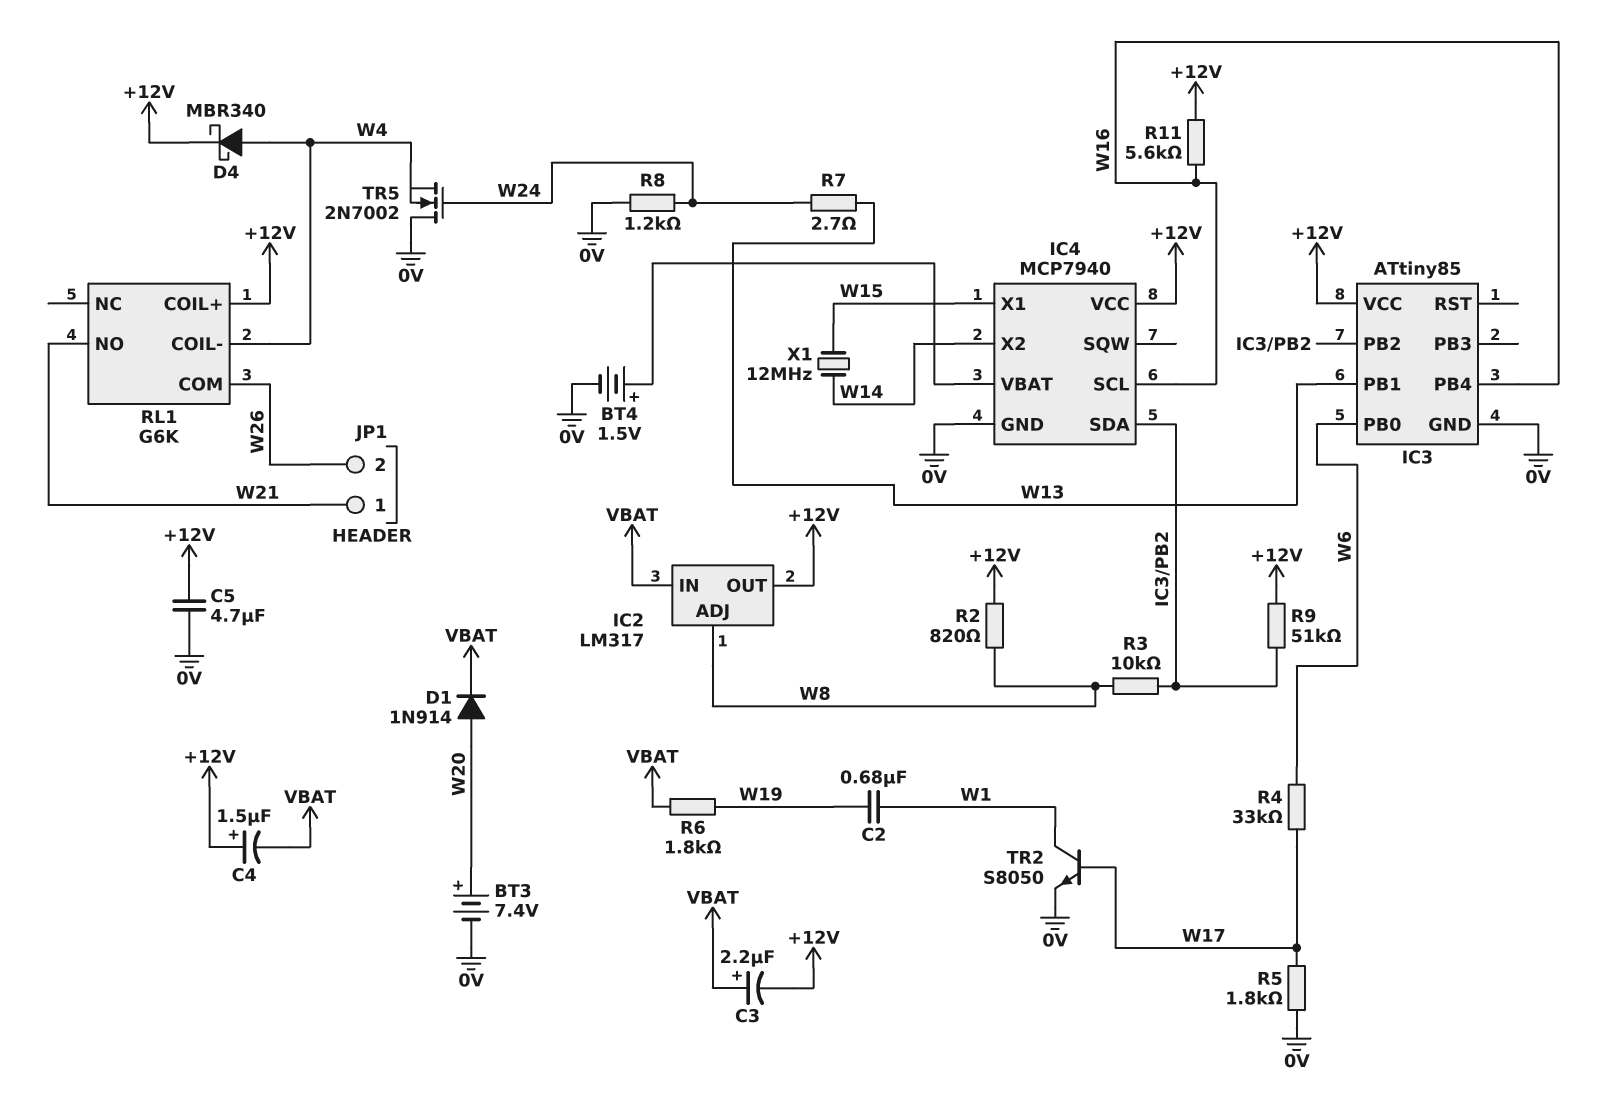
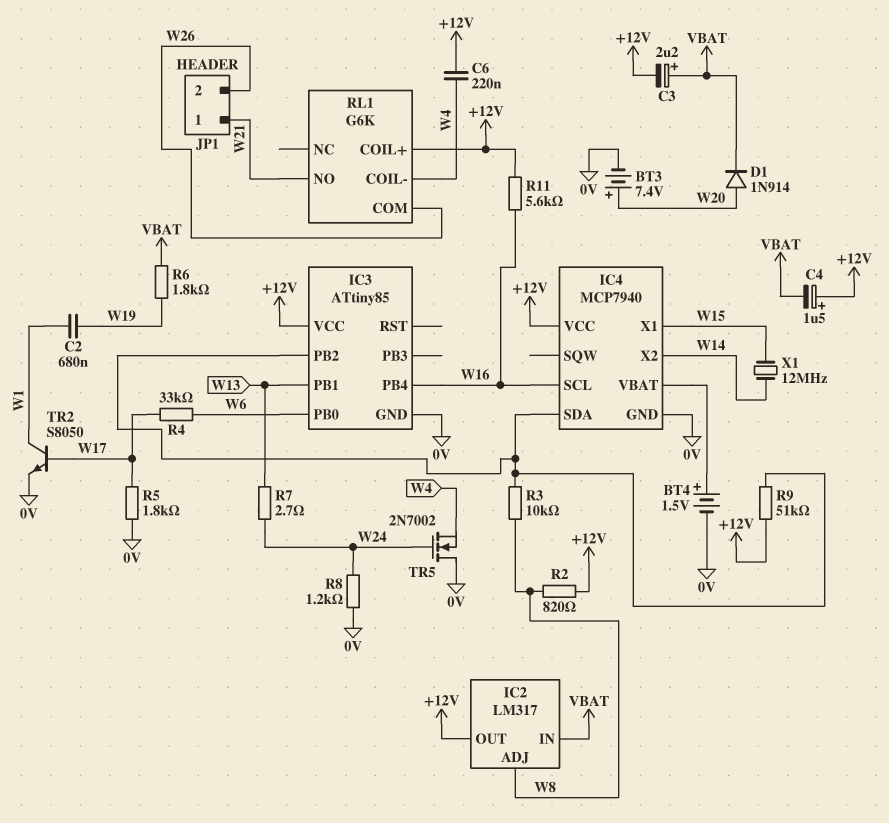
C5: 4.7uF (+12V, 0V) -> none
C6: none -> 220nF (+12V, W4)
D4: schottky MBR340 (A W4, K +12V) -> none

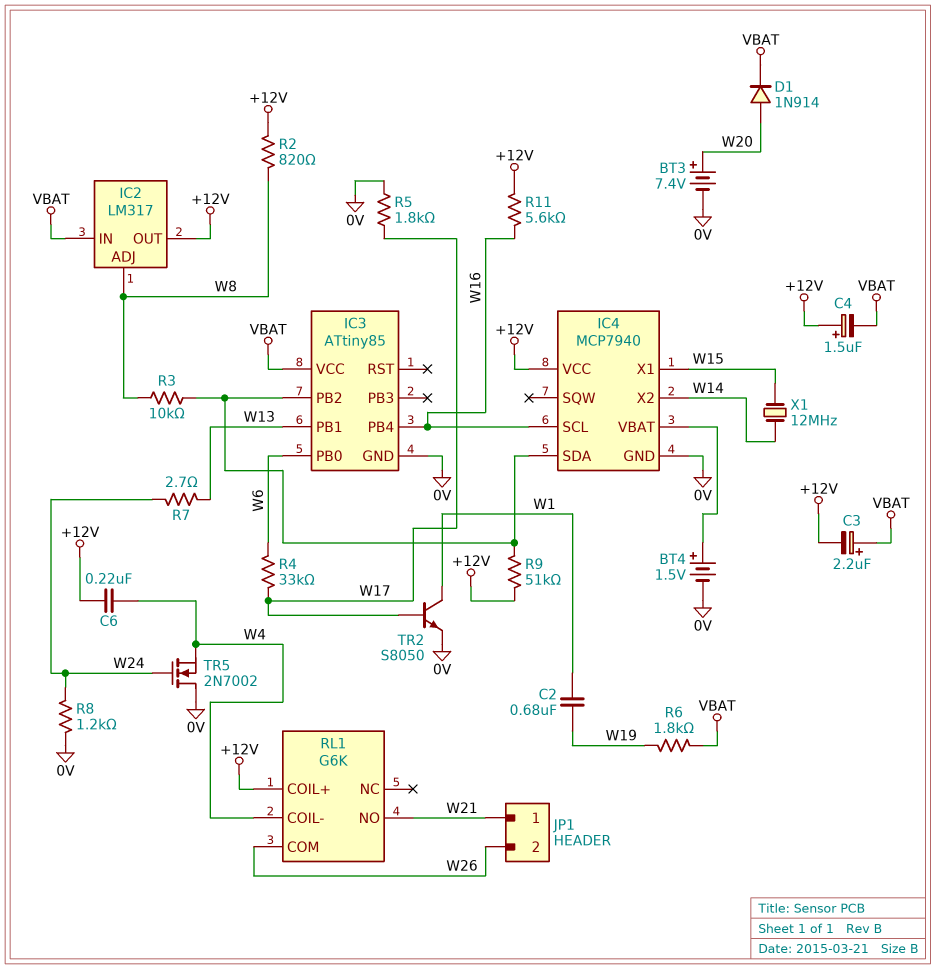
IC3 pin VCC: +12V -> VBAT

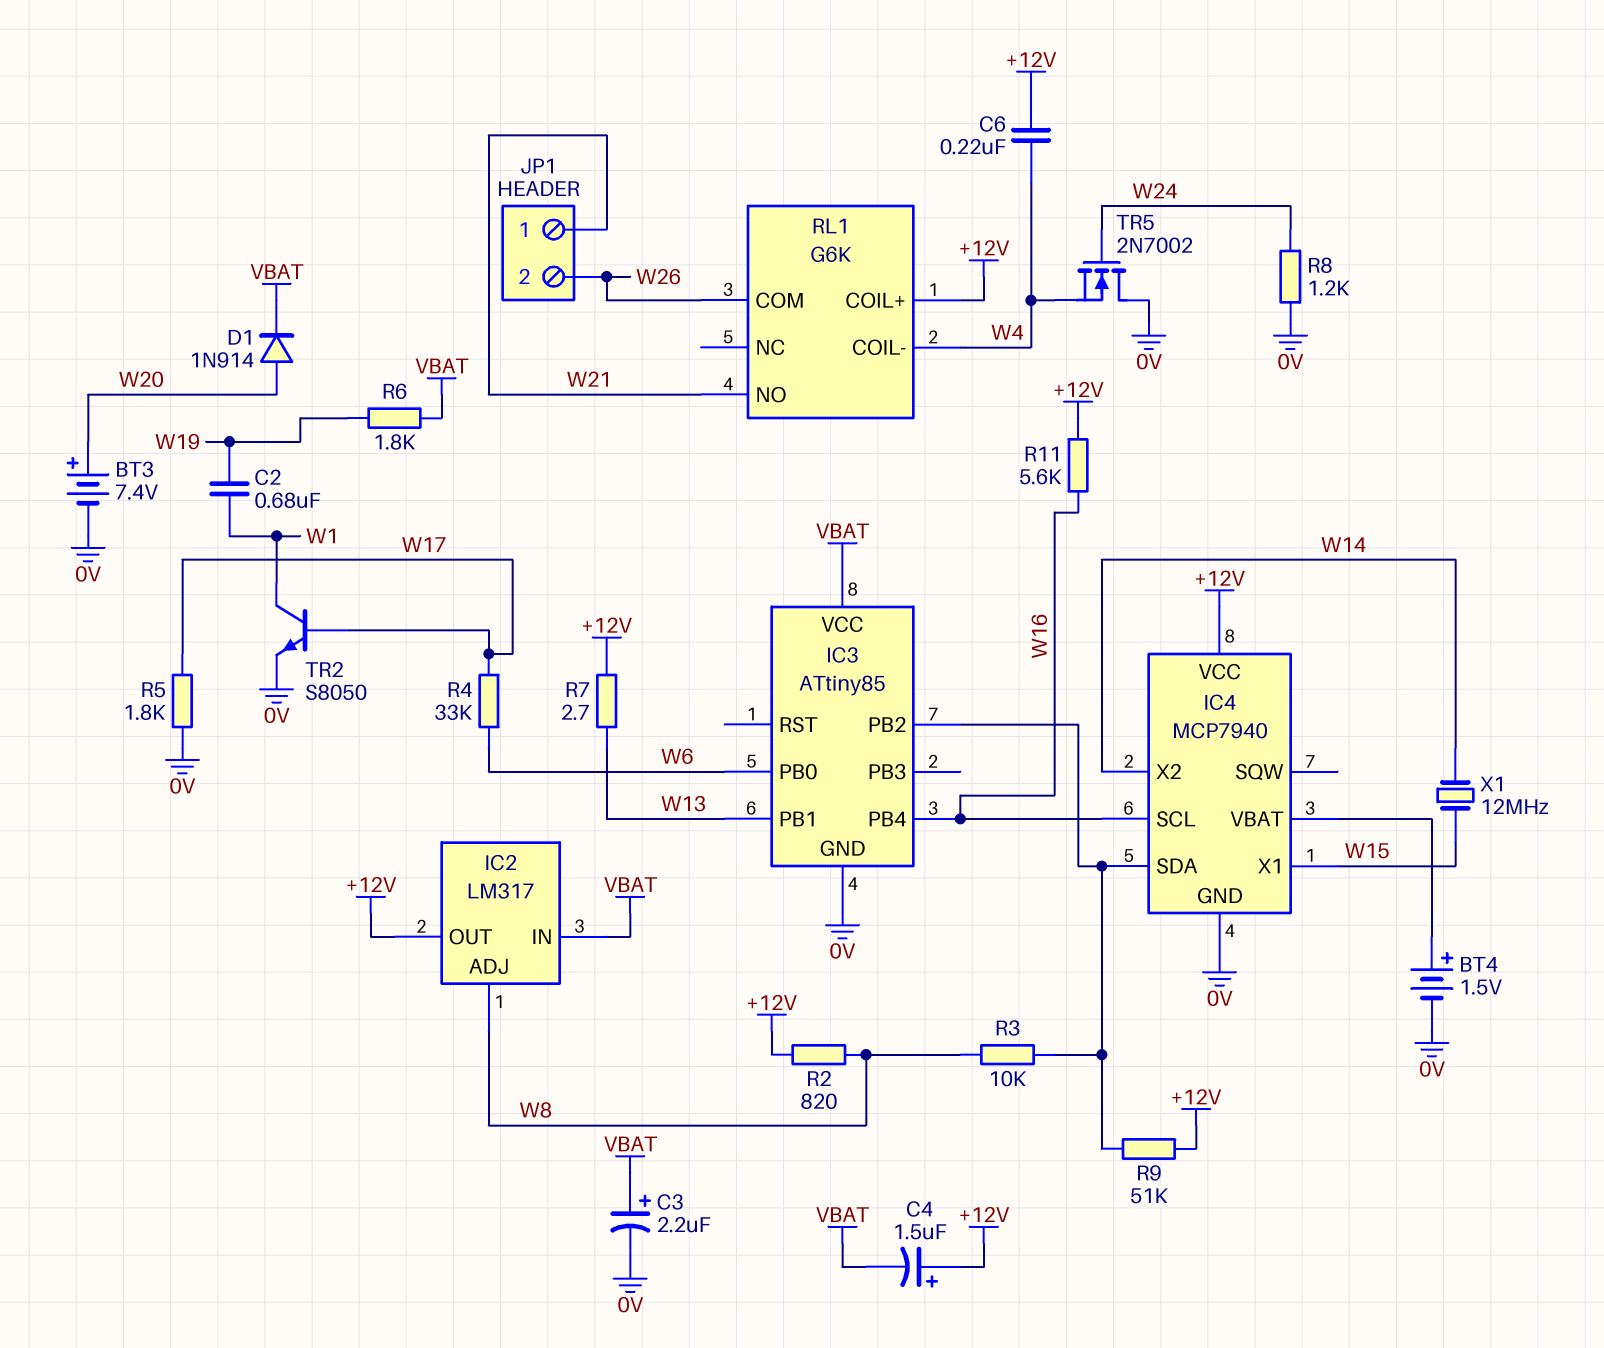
C3: 2.2uF (plus VBAT, minus +12V) -> 2.2uF (plus VBAT, minus 0V)
R7: 2.7 (W13, W24) -> 2.7 (+12V, W13)

